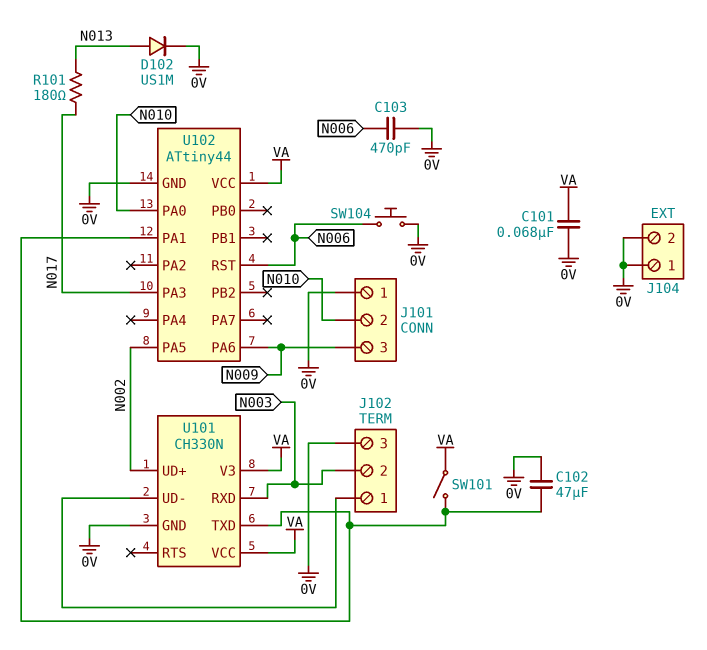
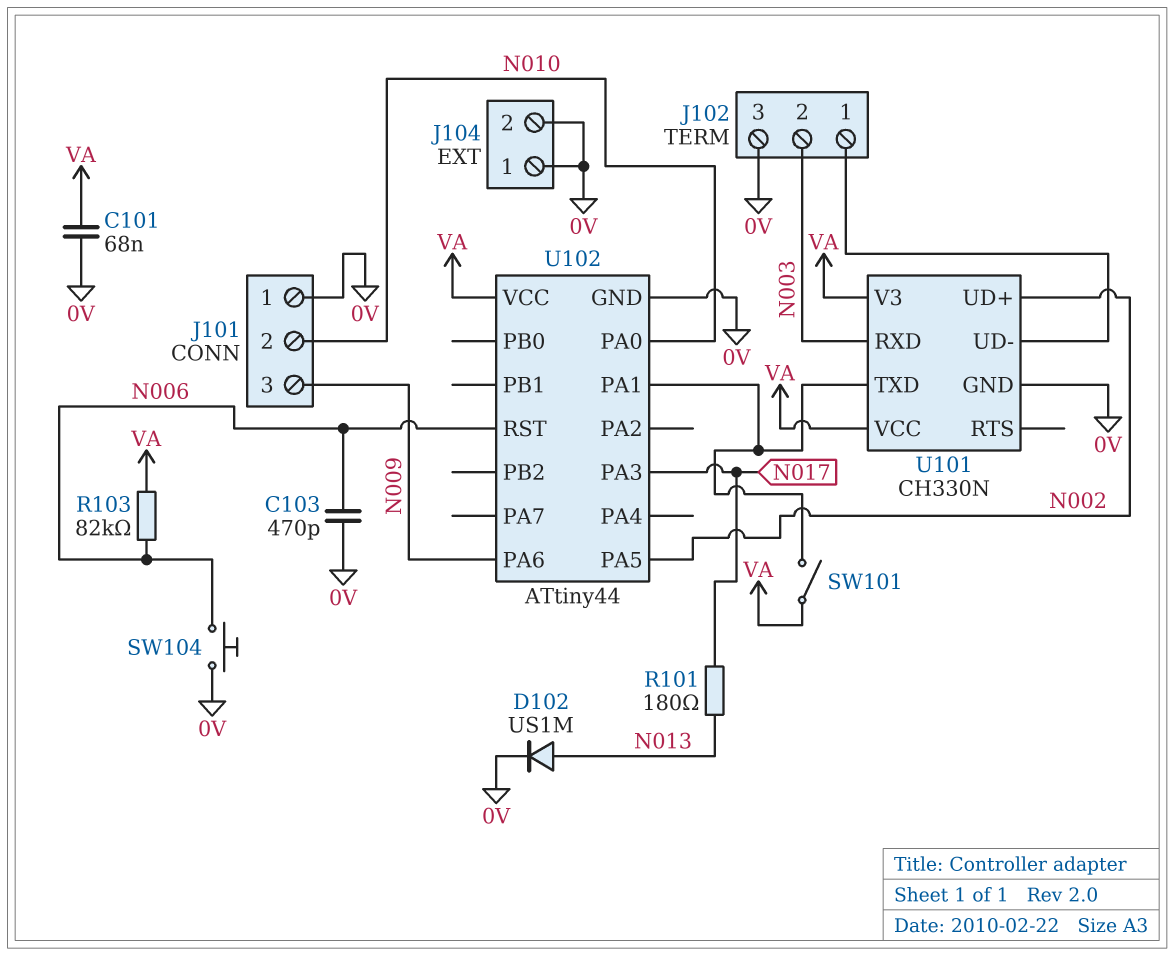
C102: 47uF (0V, U101/TXD) -> none
R103: none -> 82k (N006, VA)

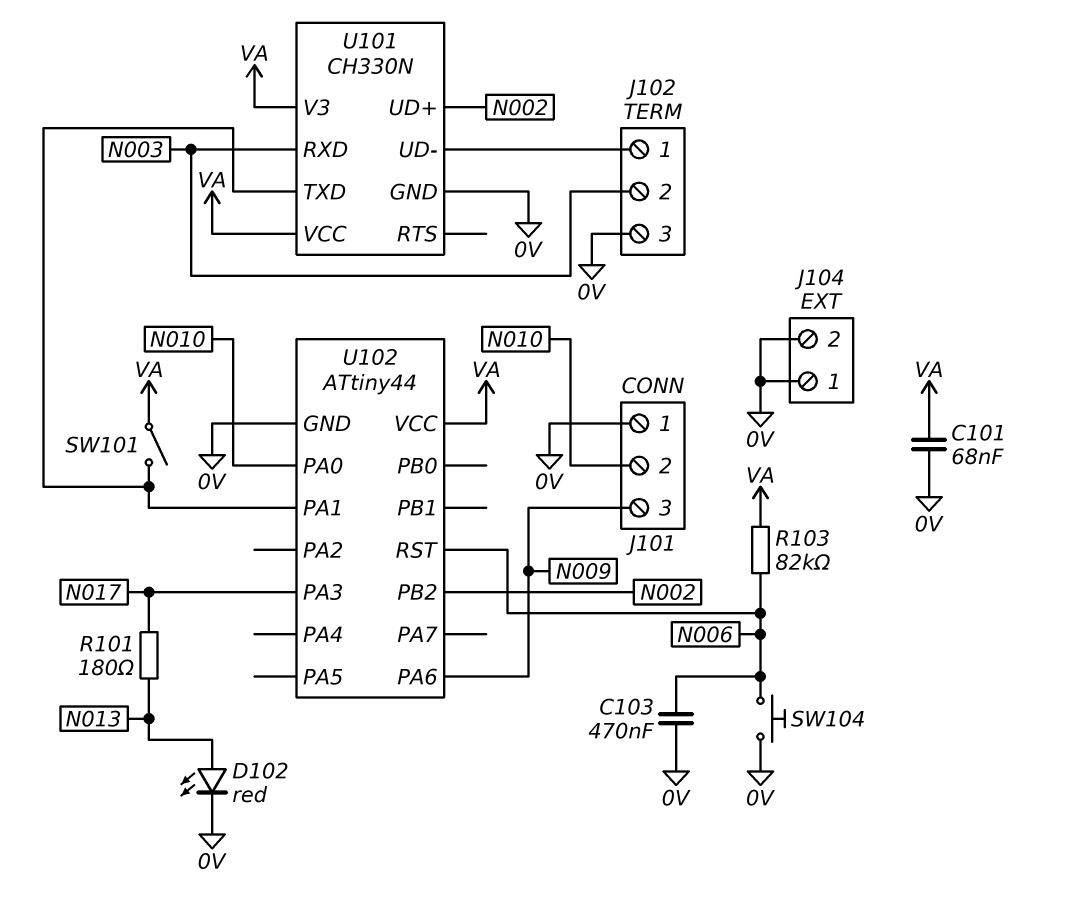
C103: 470pF (0V, N006) -> 470nF (0V, N006)
D102: diode US1M (A N013, K 0V) -> LED red (A N013, K 0V)
U102 pin PA5: N002 -> none
U102 pin PB2: none -> N002

